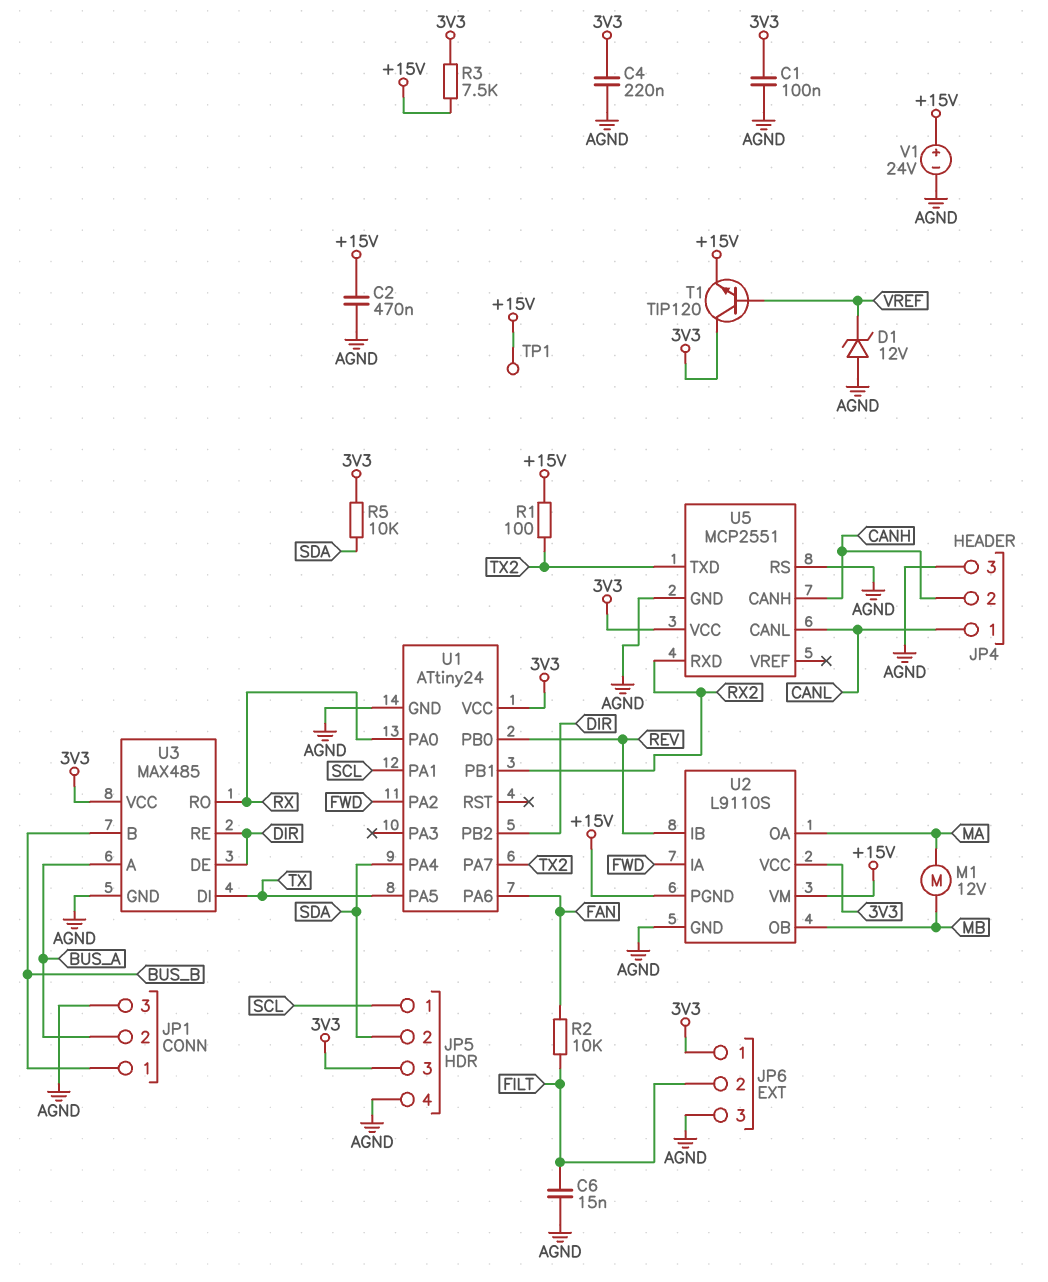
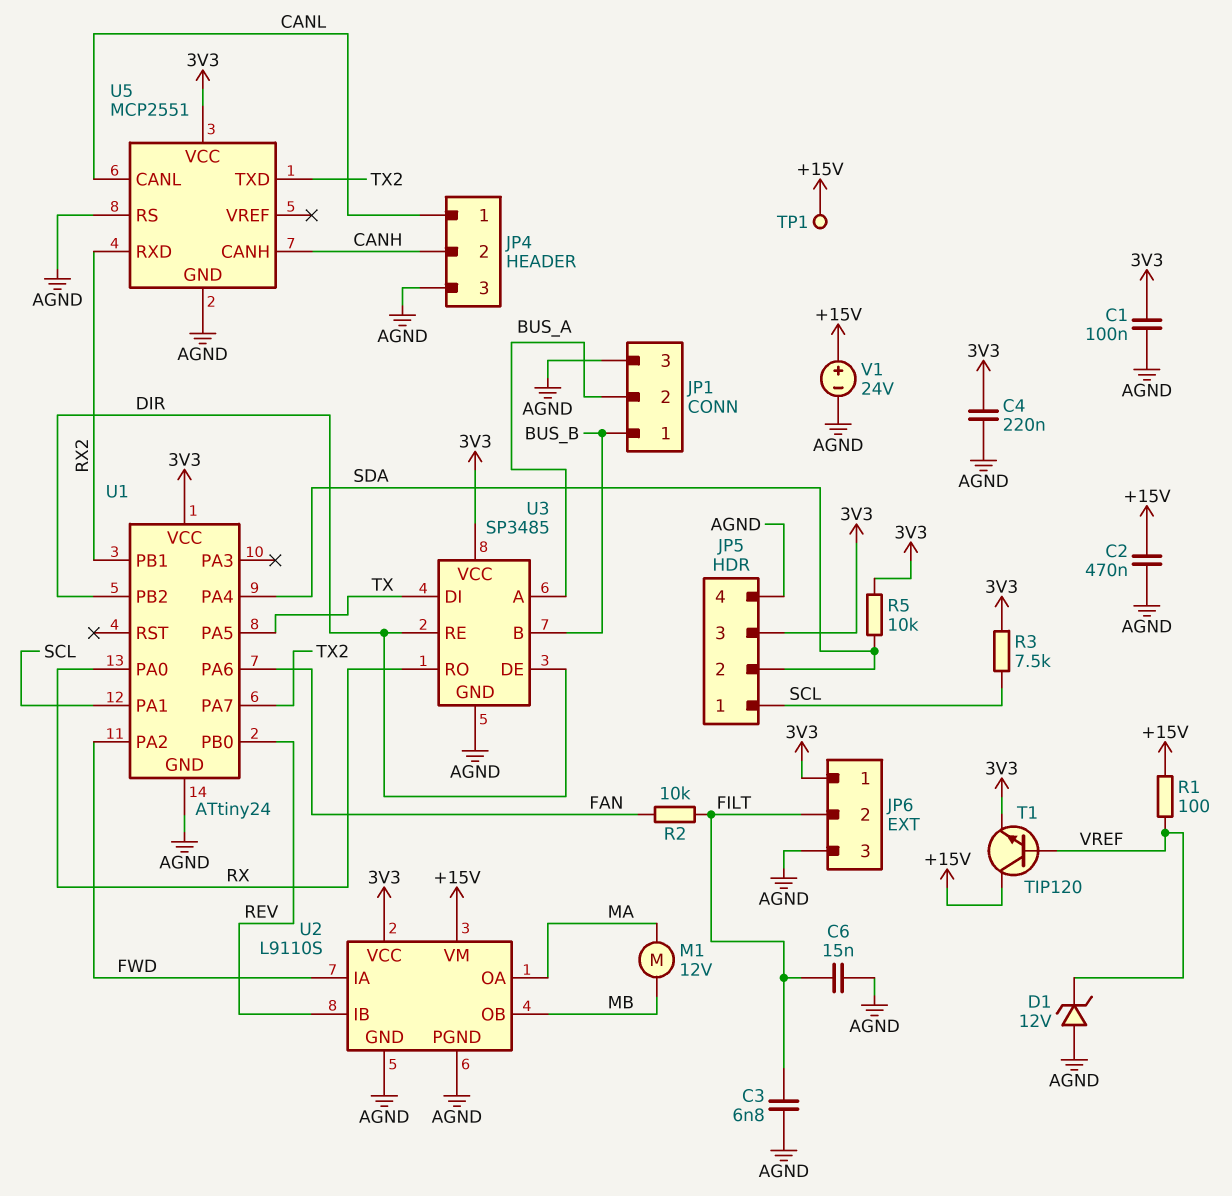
C3: none -> 6.8nF (AGND, FILT)
R1: 100 (+15V, TX2) -> 100 (+15V, VREF)
R3: 7.5k (+15V, 3V3) -> 7.5k (3V3, SCL)
T1: NPN TIP120 (B VREF, C 3V3, E +15V) -> NPN TIP120 (B VREF, C +15V, E 3V3)
U2 pin PGND: +15V -> AGND
U3: MAX485 -> SP3485

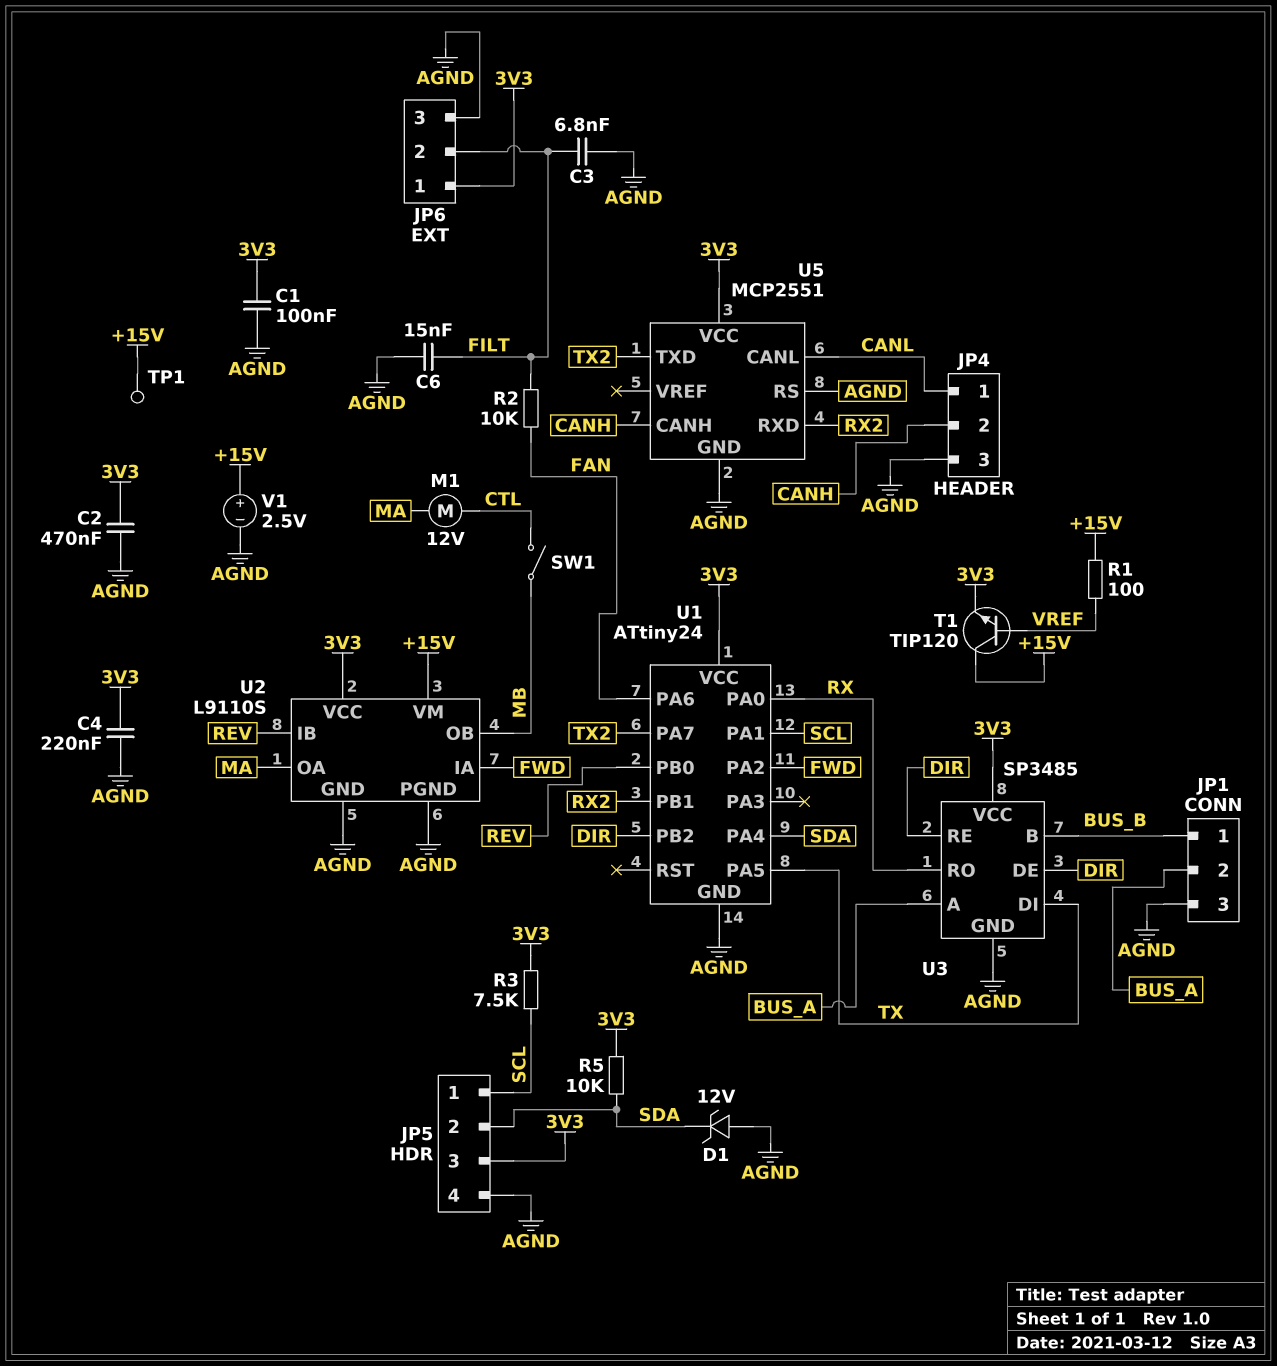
C2: 470nF (+15V, AGND) -> 470nF (3V3, AGND)
D1: zener 12V (A AGND, K VREF) -> zener 12V (A AGND, K SDA)
M1: motor 12V (MA, MB) -> motor 12V (CTL, MA)
SW1: none -> switch (CTL, MB)
V1: 24V (plus +15V, minus AGND) -> 2.5V (plus +15V, minus AGND)

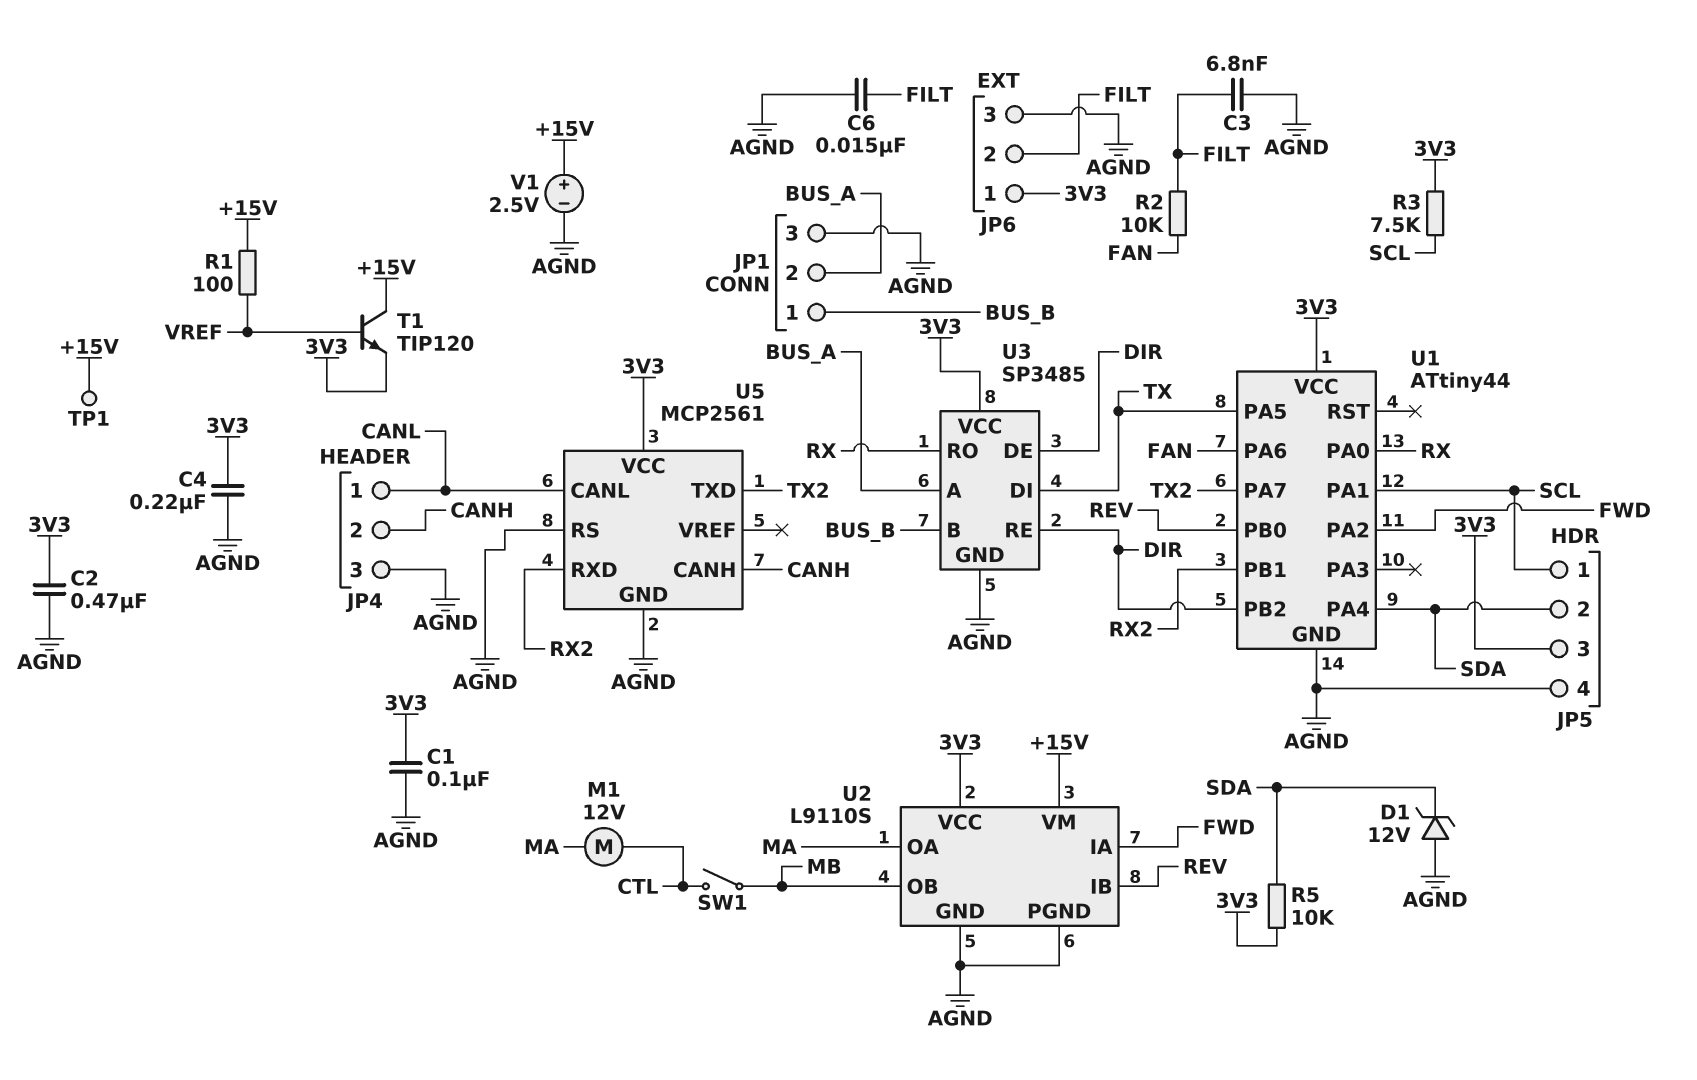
U1: ATtiny24 -> ATtiny44
U5: MCP2551 -> MCP2561

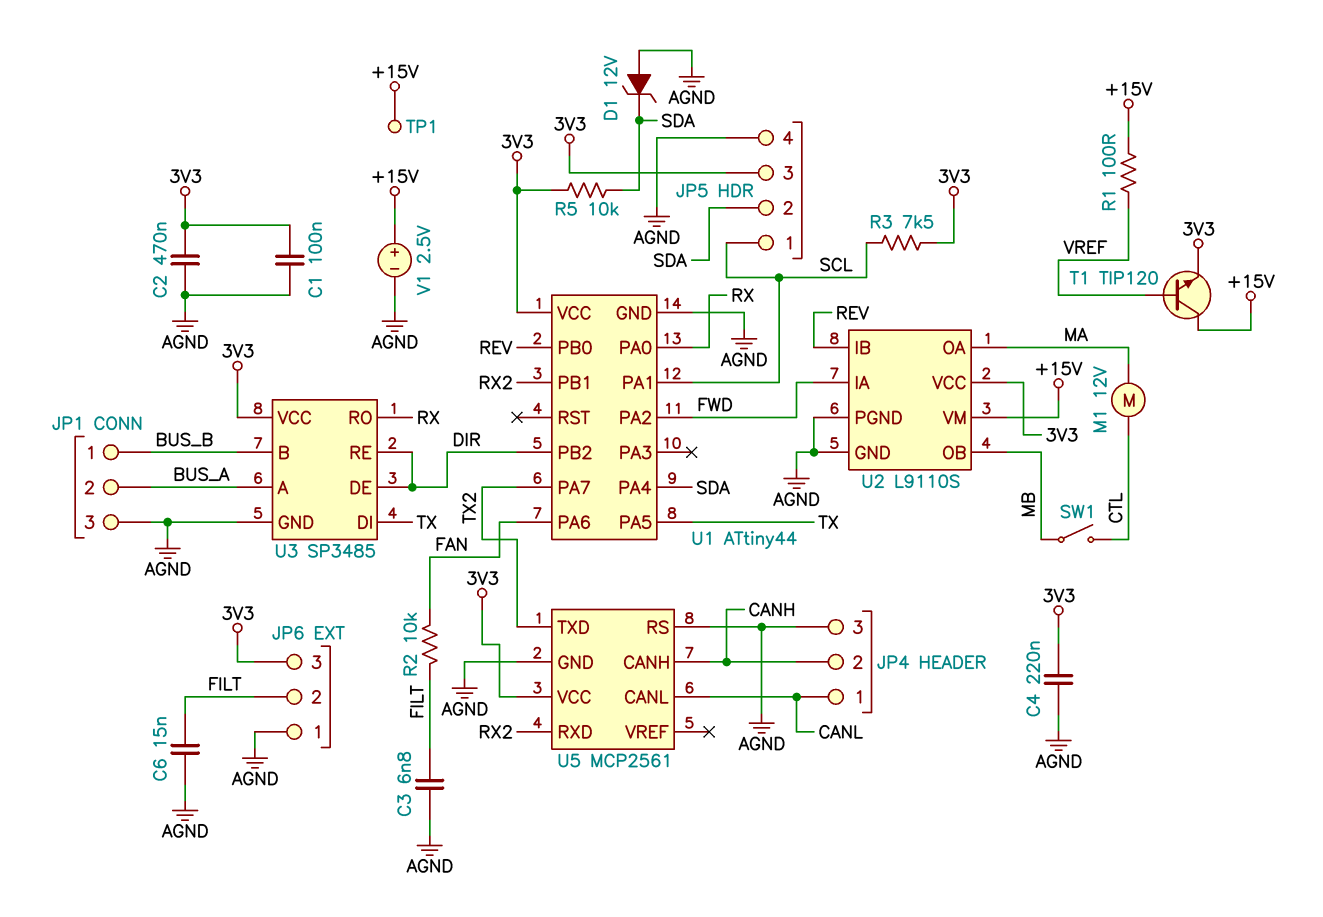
JP6 pin 1: 3V3 -> AGND
JP6 pin 3: AGND -> 3V3

